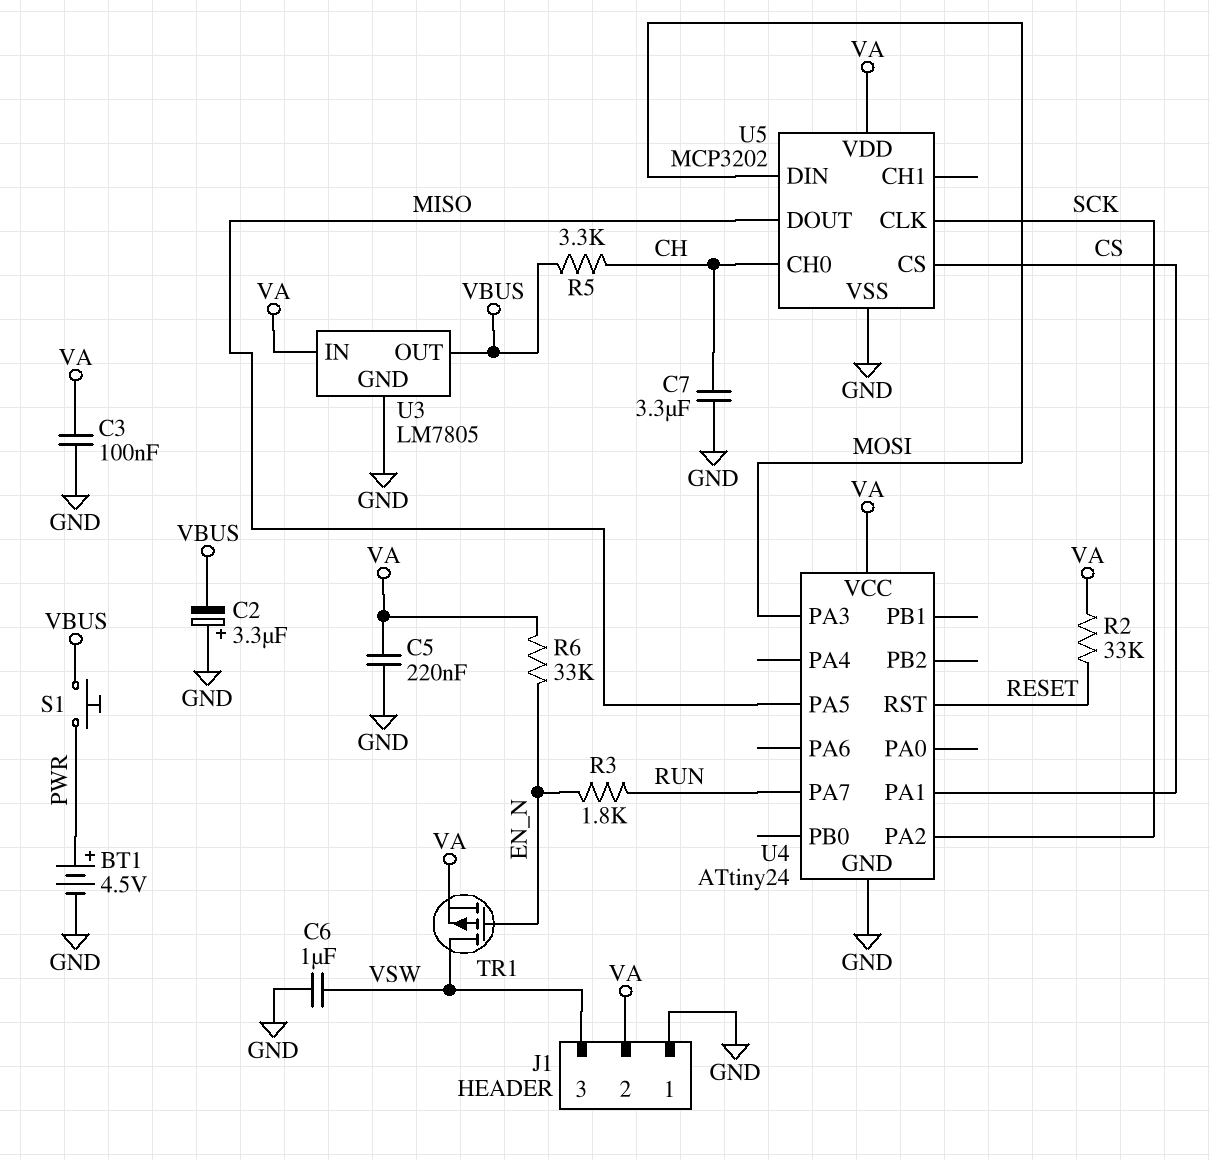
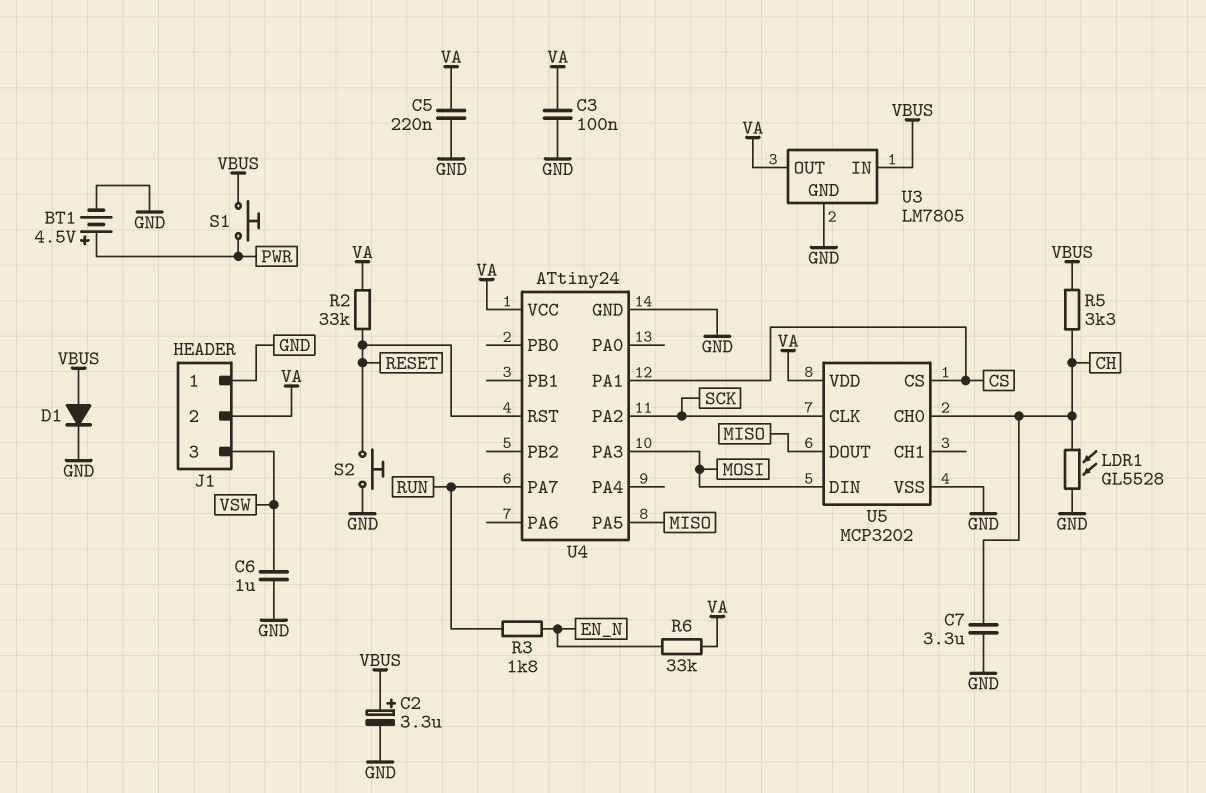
C2: 3.3uF (plus GND, minus VBUS) -> 3.3uF (plus VBUS, minus GND)
D1: none -> diode (A VBUS, K GND)
LDR1: none -> GL5528 (CH, GND)
S2: none -> button (GND, RESET)
TR1: PMOS (G EN_N, D VSW, S VA) -> none
U3 pin IN: VA -> VBUS
U3 pin OUT: VBUS -> VA

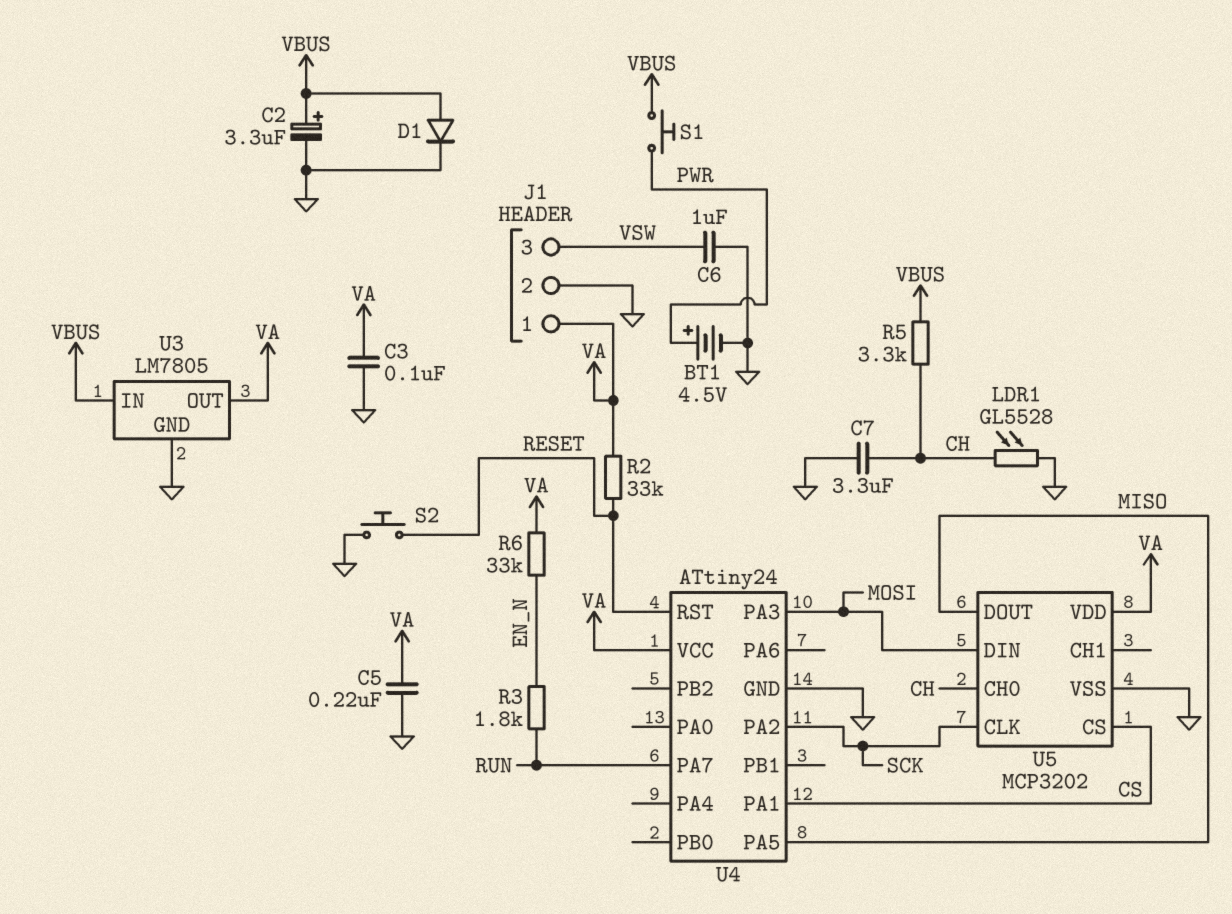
J1 pin 1: GND -> VA
J1 pin 2: VA -> GND

